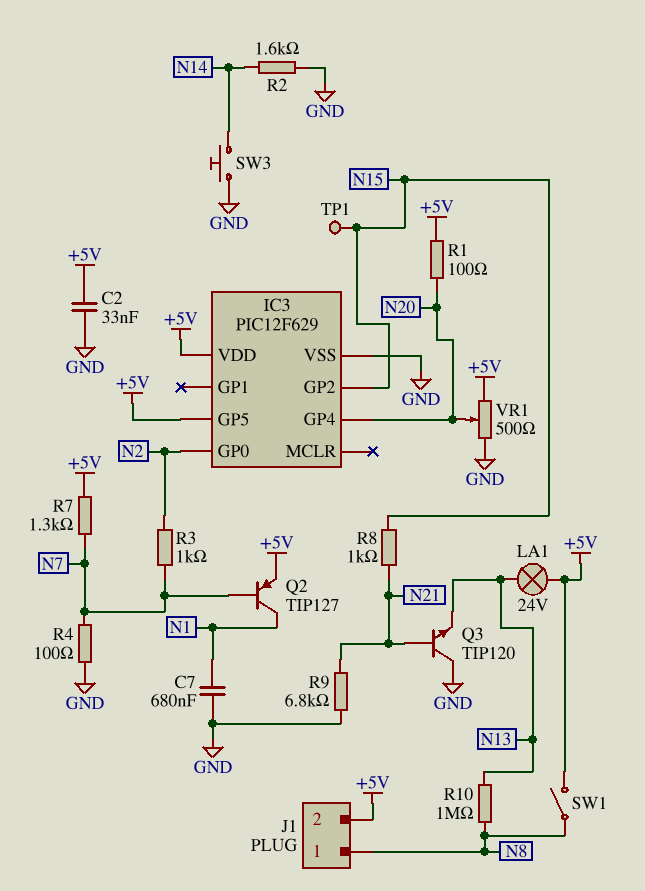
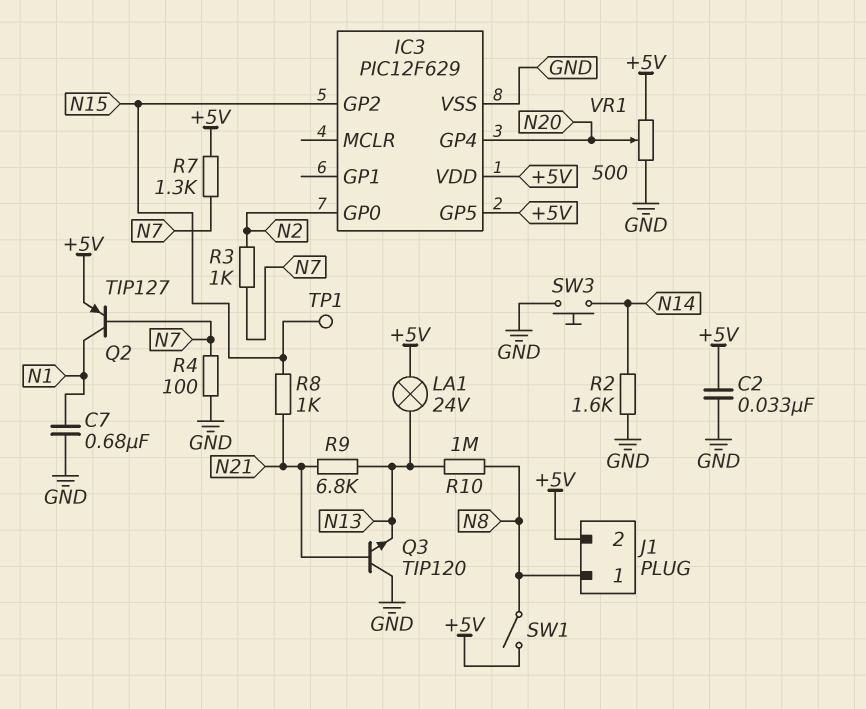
R1: 100 (+5V, N20) -> none
R9: 6.8k (GND, N21) -> 6.8k (N13, N21)

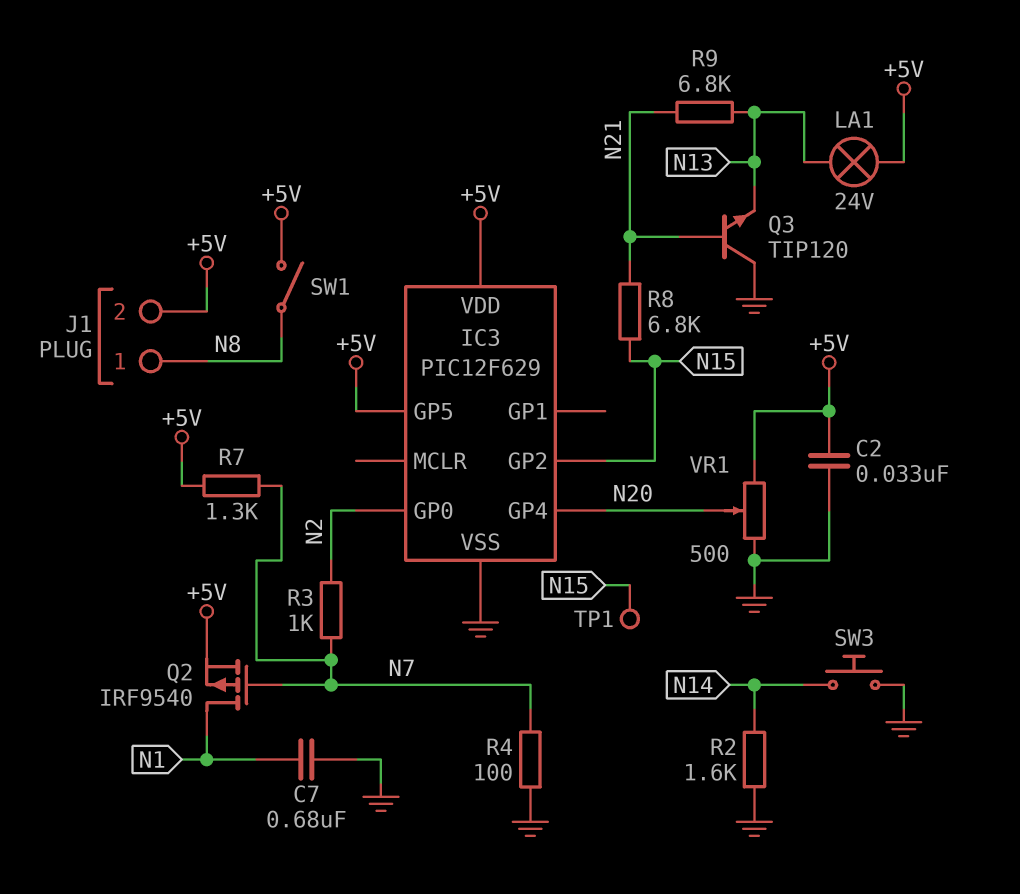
Q2: PNP TIP127 (B N7, C N1, E +5V) -> PMOS IRF9540 (G N7, D N1, S +5V)
R8: 1k (N15, N21) -> 6.8k (N15, N21)
R10: 1M (N8, N13) -> none

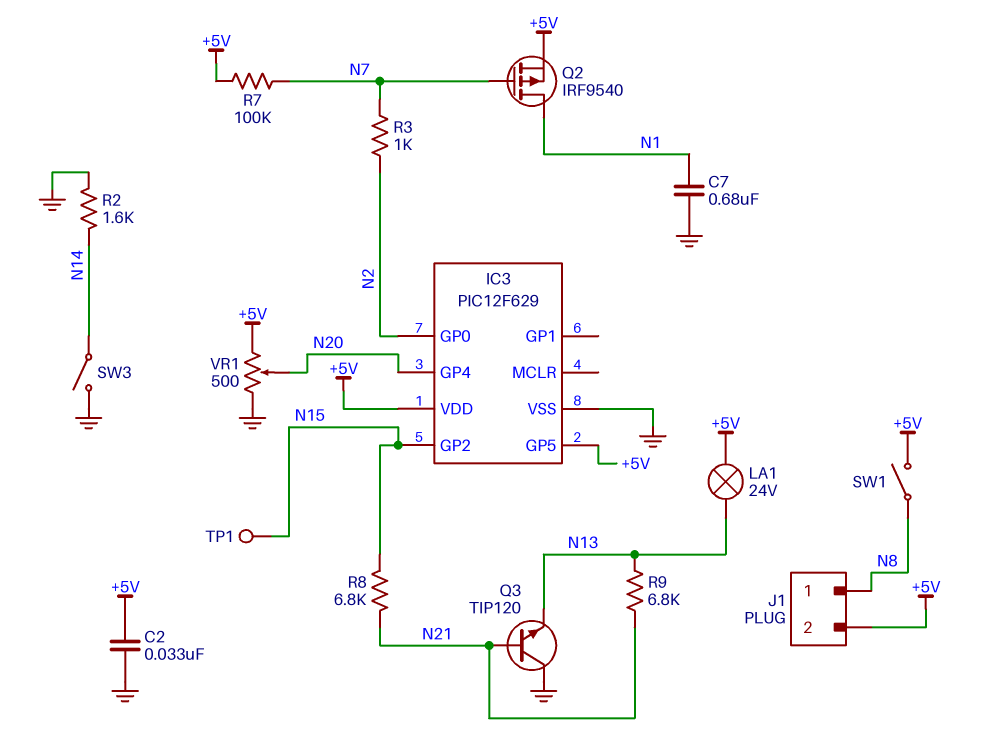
R4: 100 (GND, N7) -> none
R7: 1.3k (+5V, N7) -> 100k (+5V, N7)
SW3: button (GND, N14) -> switch (GND, N14)

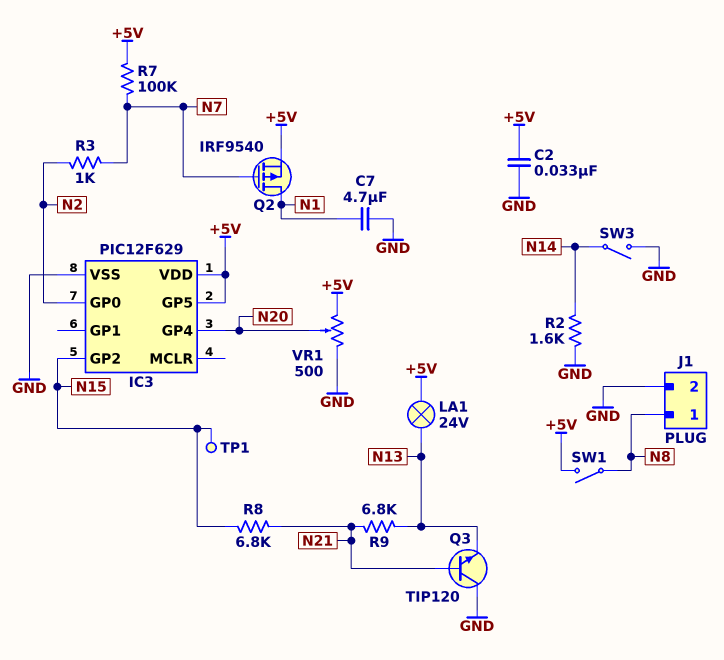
C7: 680nF (GND, N1) -> 4.7uF (GND, N1)
J1 pin 2: +5V -> GND

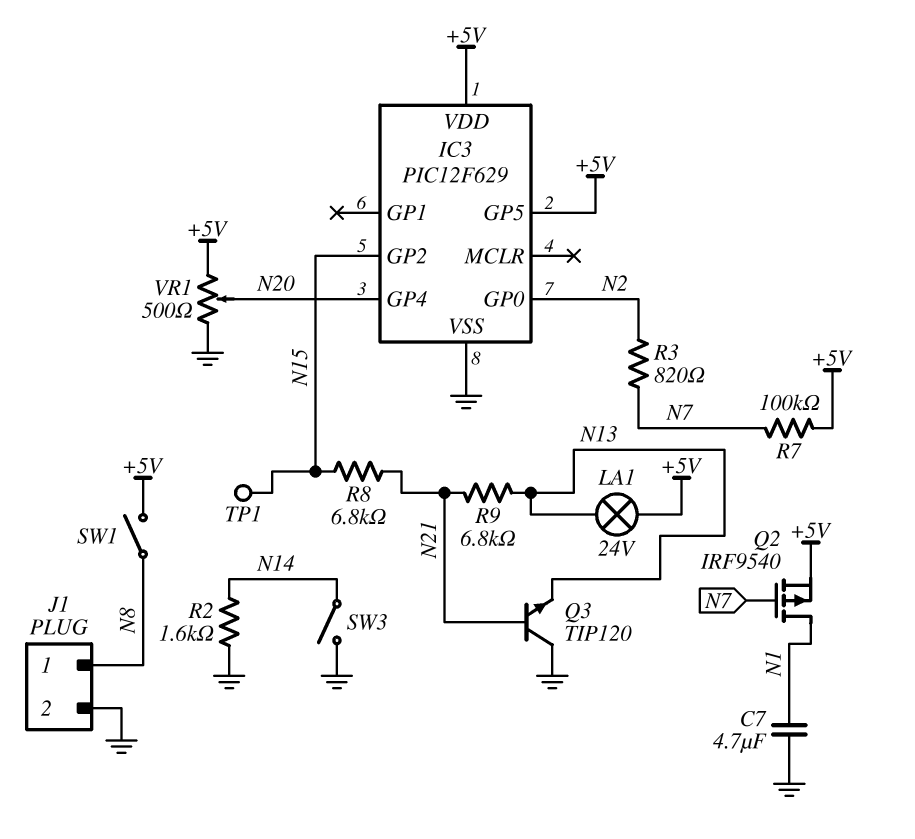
C2: 33nF (+5V, GND) -> none
R3: 1k (N2, N7) -> 820 (N2, N7)

